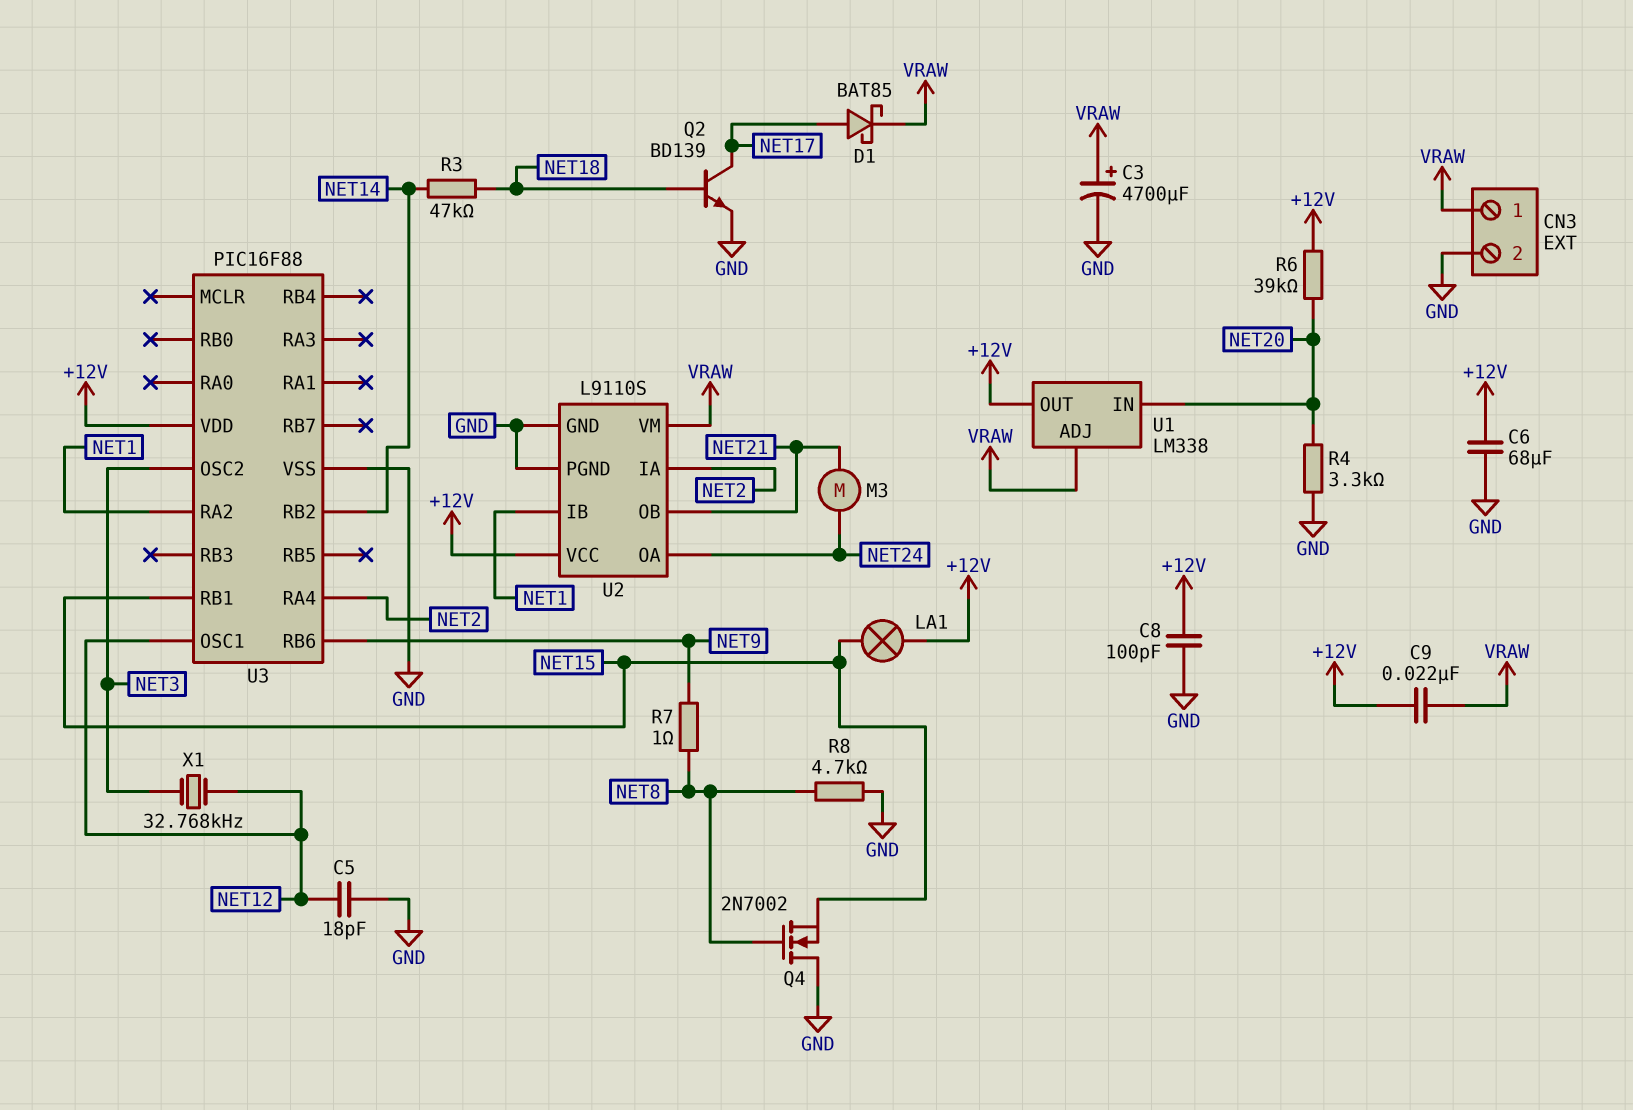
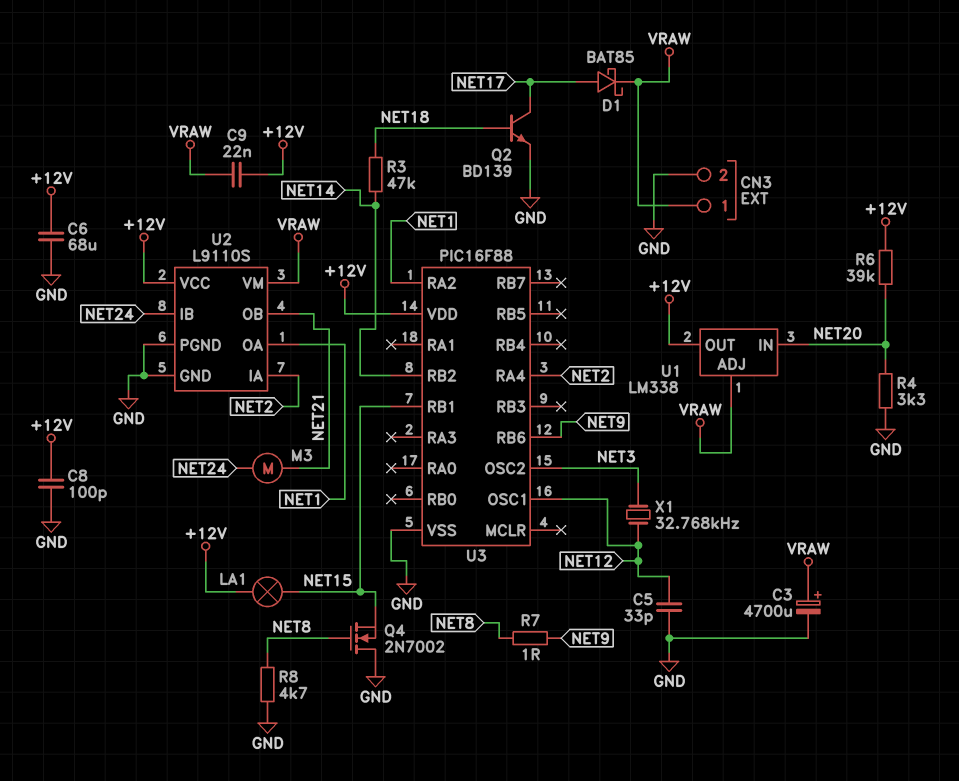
C5: 18pF (GND, NET12) -> 33pF (GND, NET12)
U2 pin IB: NET1 -> NET24
U2 pin OA: NET24 -> NET1

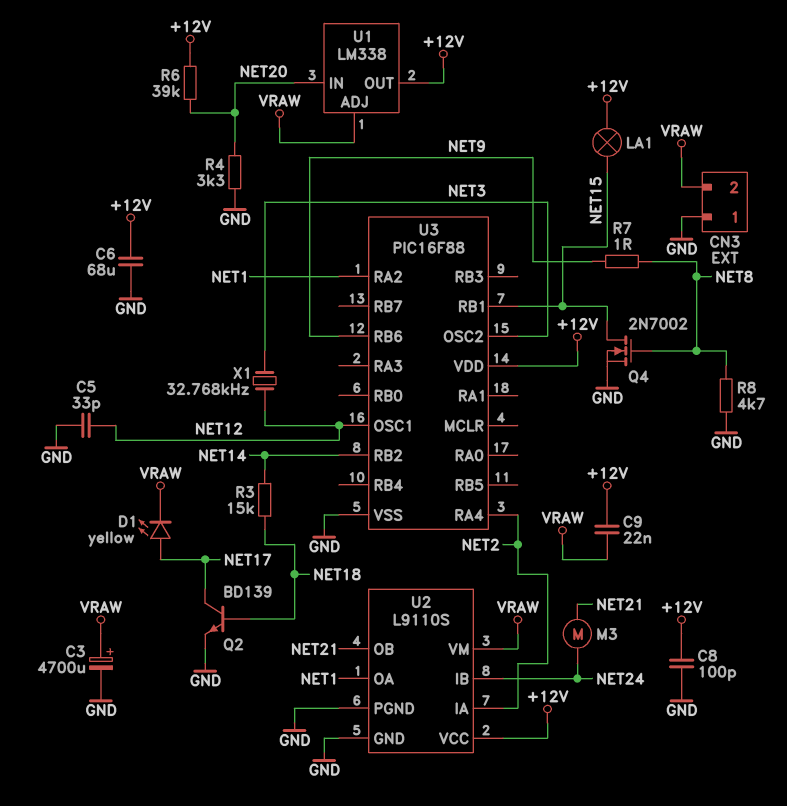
CN3 pin 1: VRAW -> GND
CN3 pin 2: GND -> VRAW
D1: schottky BAT85 (A NET17, K VRAW) -> LED yellow (A NET17, K VRAW)
Q4: NMOS 2N7002 (G NET8, D GND, S NET15) -> NMOS 2N7002 (G NET8, D NET15, S GND)
R3: 47k (NET14, NET18) -> 15k (NET14, NET18)

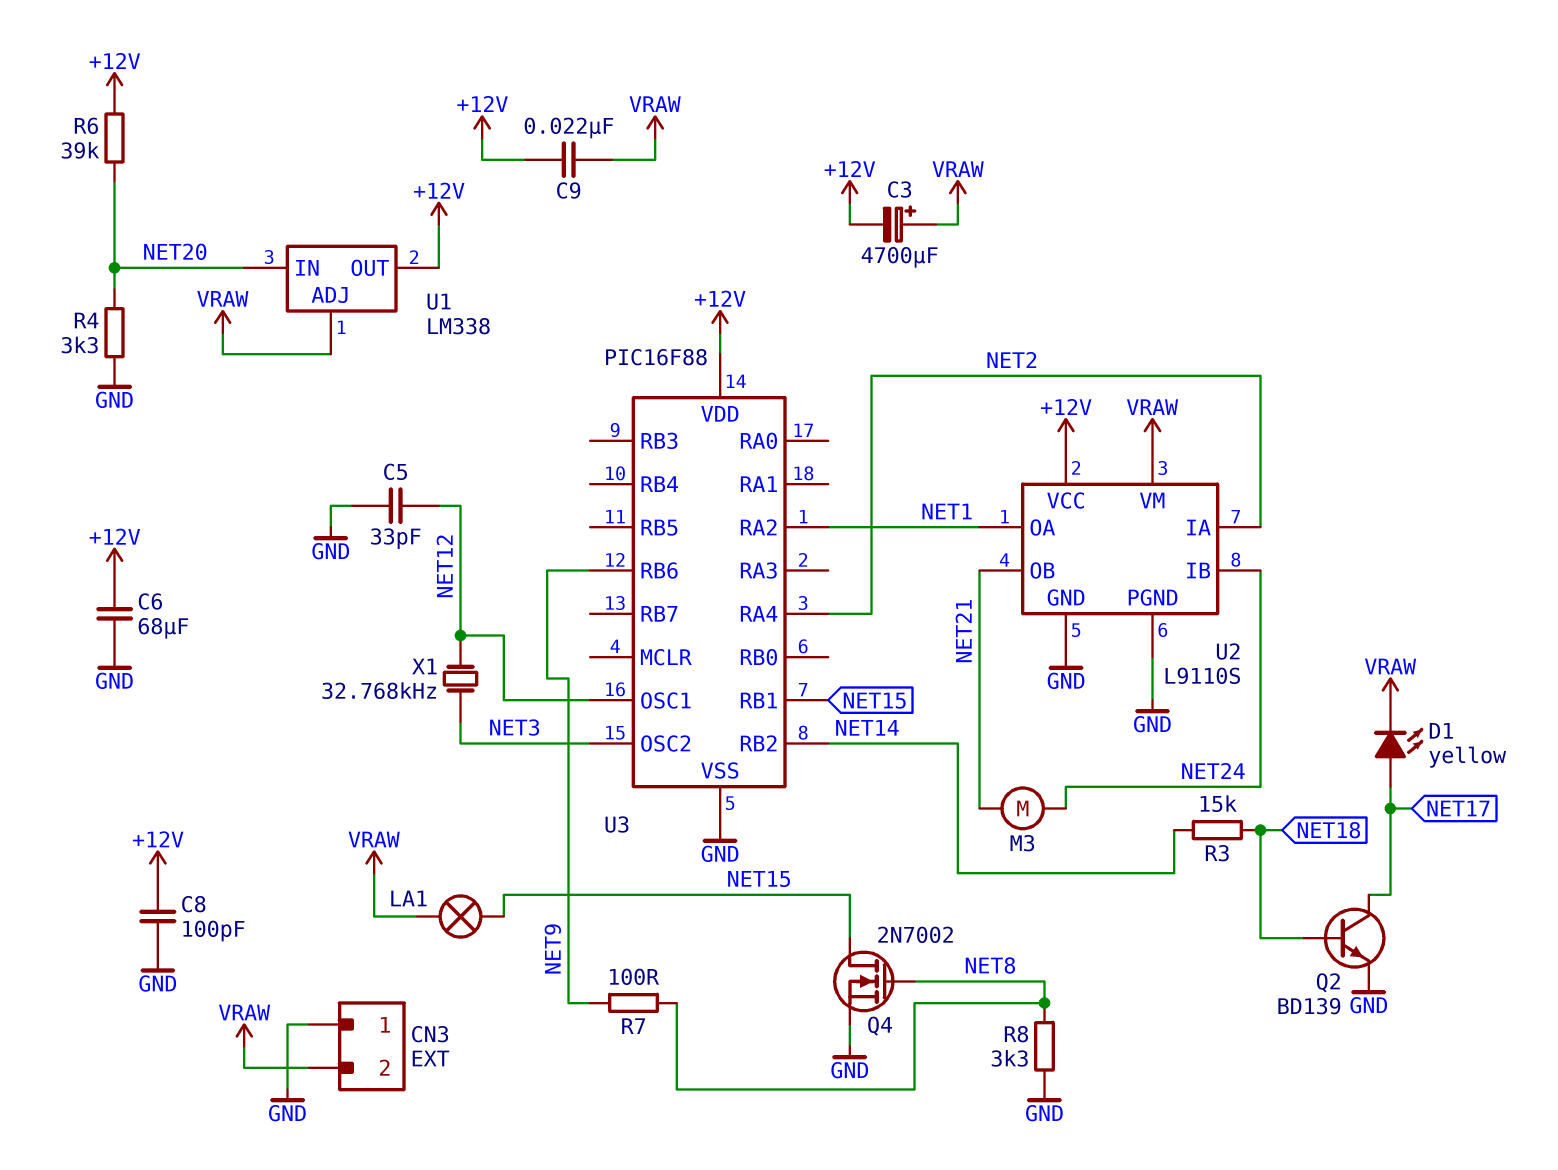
C3: 4700uF (plus VRAW, minus GND) -> 4700uF (plus VRAW, minus +12V)
LA1: lamp (+12V, NET15) -> lamp (NET15, VRAW)
R7: 1 (NET8, NET9) -> 100 (NET8, NET9)
R8: 4.7k (GND, NET8) -> 3.3k (GND, NET8)

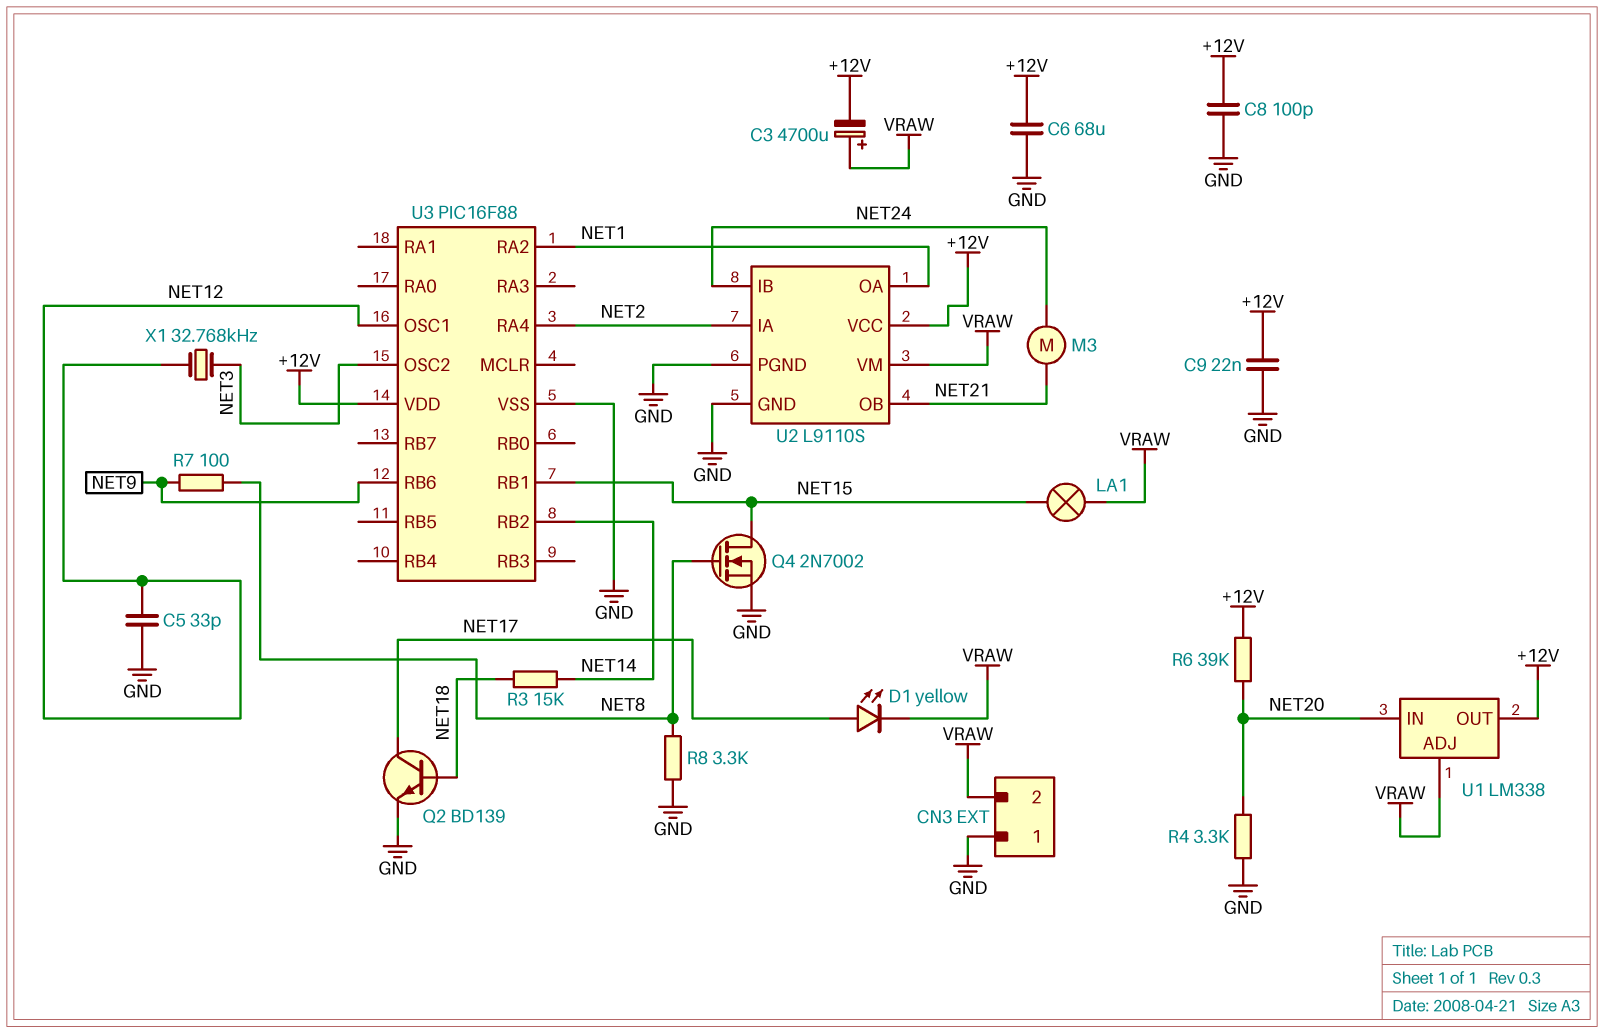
C9: 22nF (+12V, VRAW) -> 22nF (+12V, GND)

